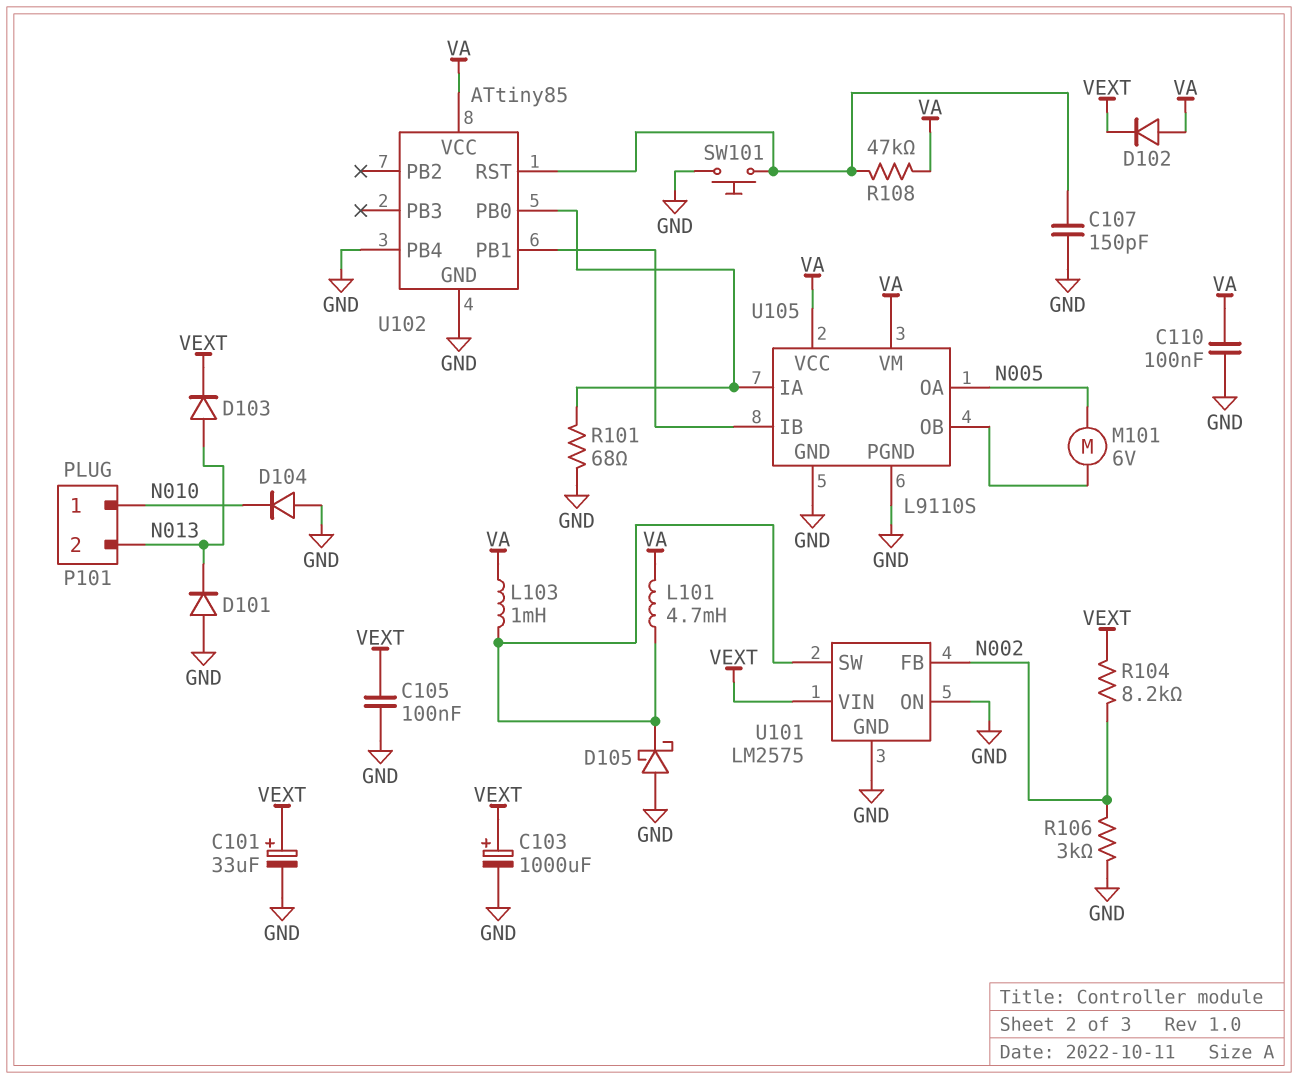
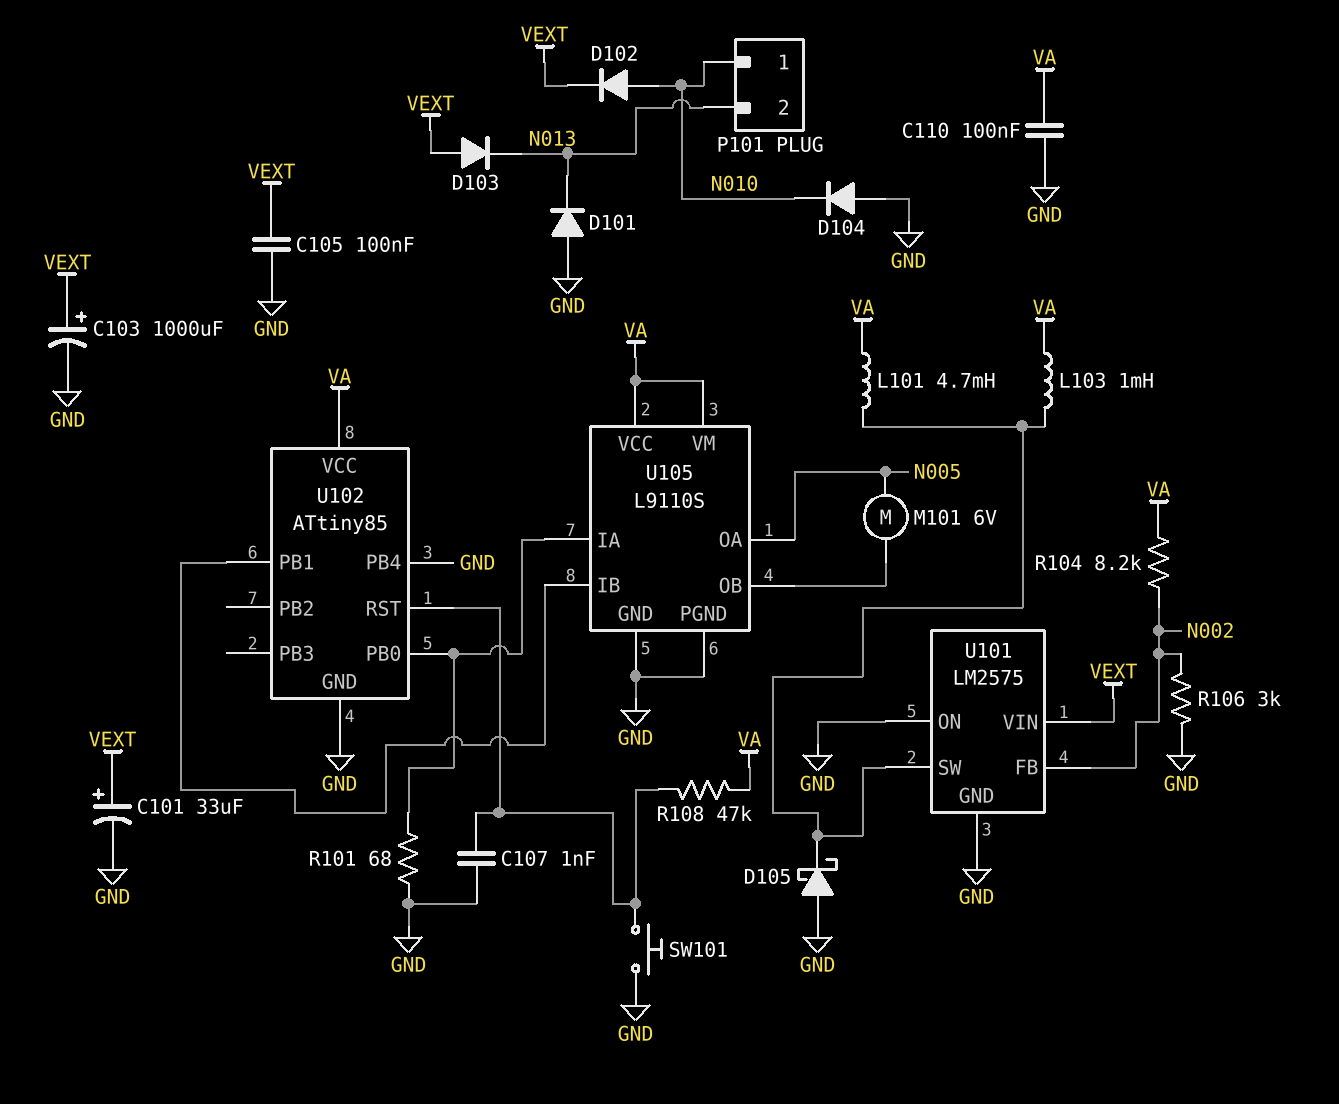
C107: 150pF (GND, U102/RST) -> 1nF (GND, U102/RST)
D102: diode (A VA, K VEXT) -> diode (A N010, K VEXT)
D103: diode (A N013, K VEXT) -> diode (A VEXT, K N013)
R104: 8.2k (N002, VEXT) -> 8.2k (N002, VA)

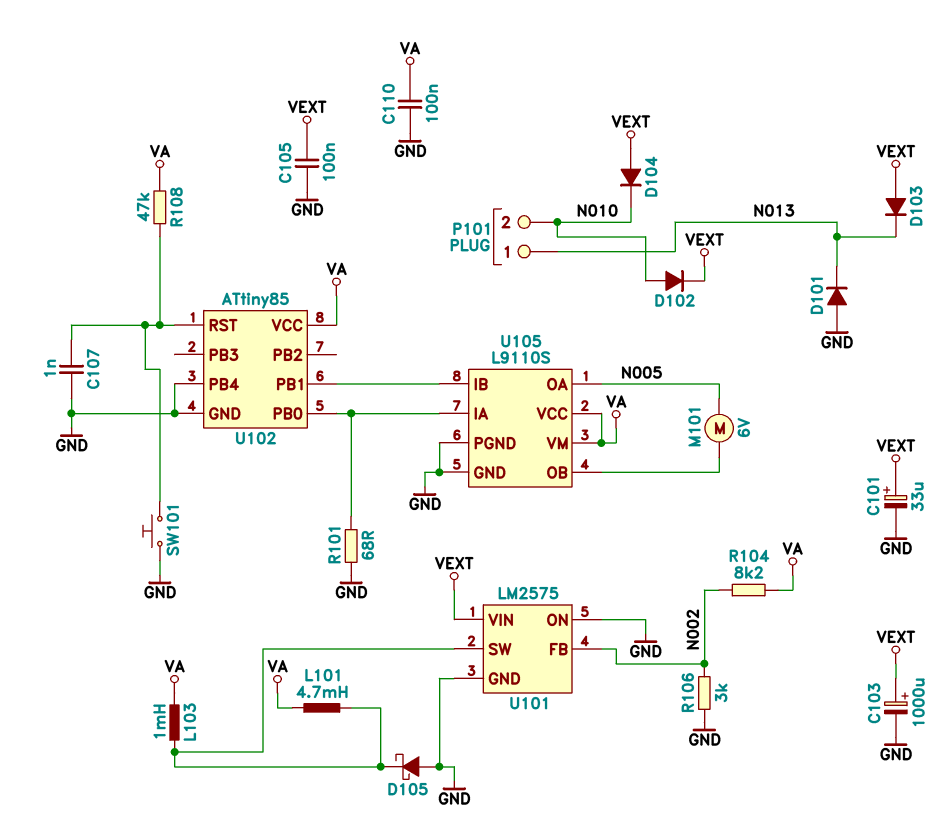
D104: diode (A GND, K N010) -> diode (A VEXT, K N010)
P101 pin 1: N010 -> N013
P101 pin 2: N013 -> N010

